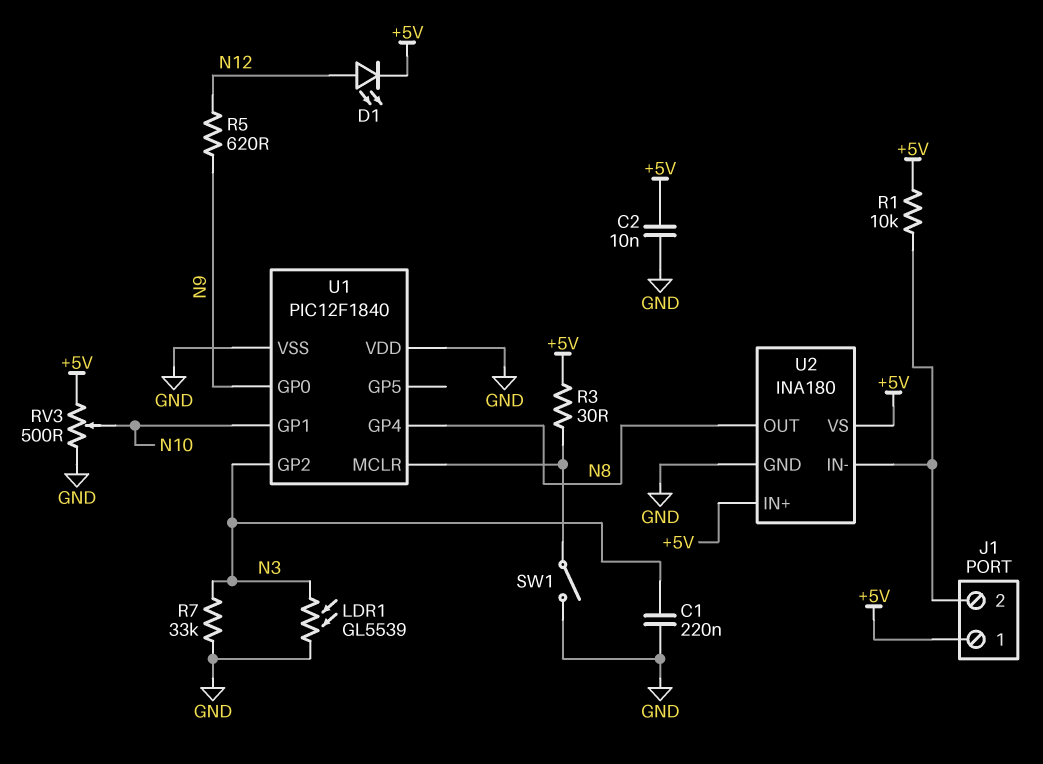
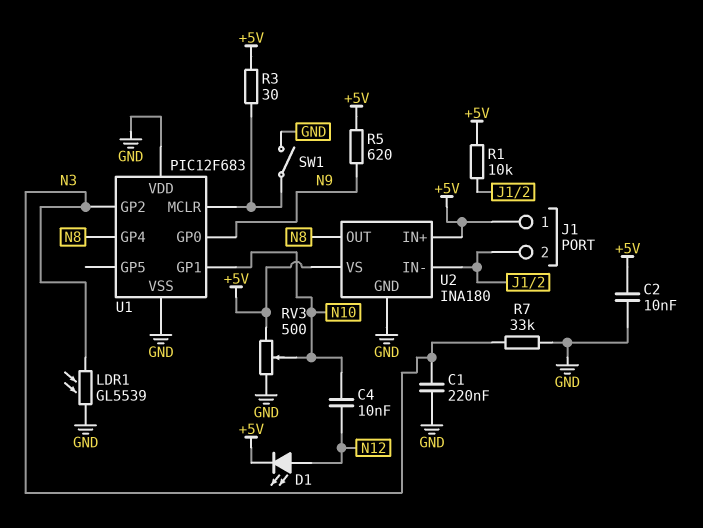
C4: none -> 10nF (N10, N12)
R5: 620 (N9, N12) -> 620 (+5V, N9)
U1: PIC12F1840 -> PIC12F683

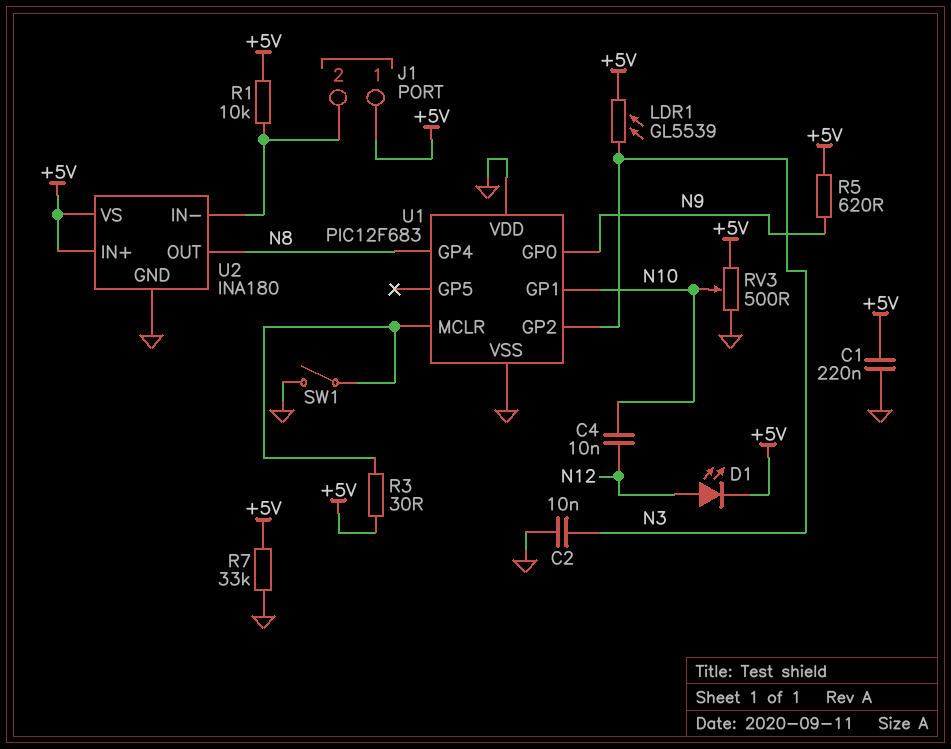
C1: 220nF (GND, N3) -> 220nF (+5V, GND)
C2: 10nF (+5V, GND) -> 10nF (GND, N3)
LDR1: GL5539 (GND, N3) -> GL5539 (+5V, N3)
R7: 33k (GND, N3) -> 33k (+5V, GND)

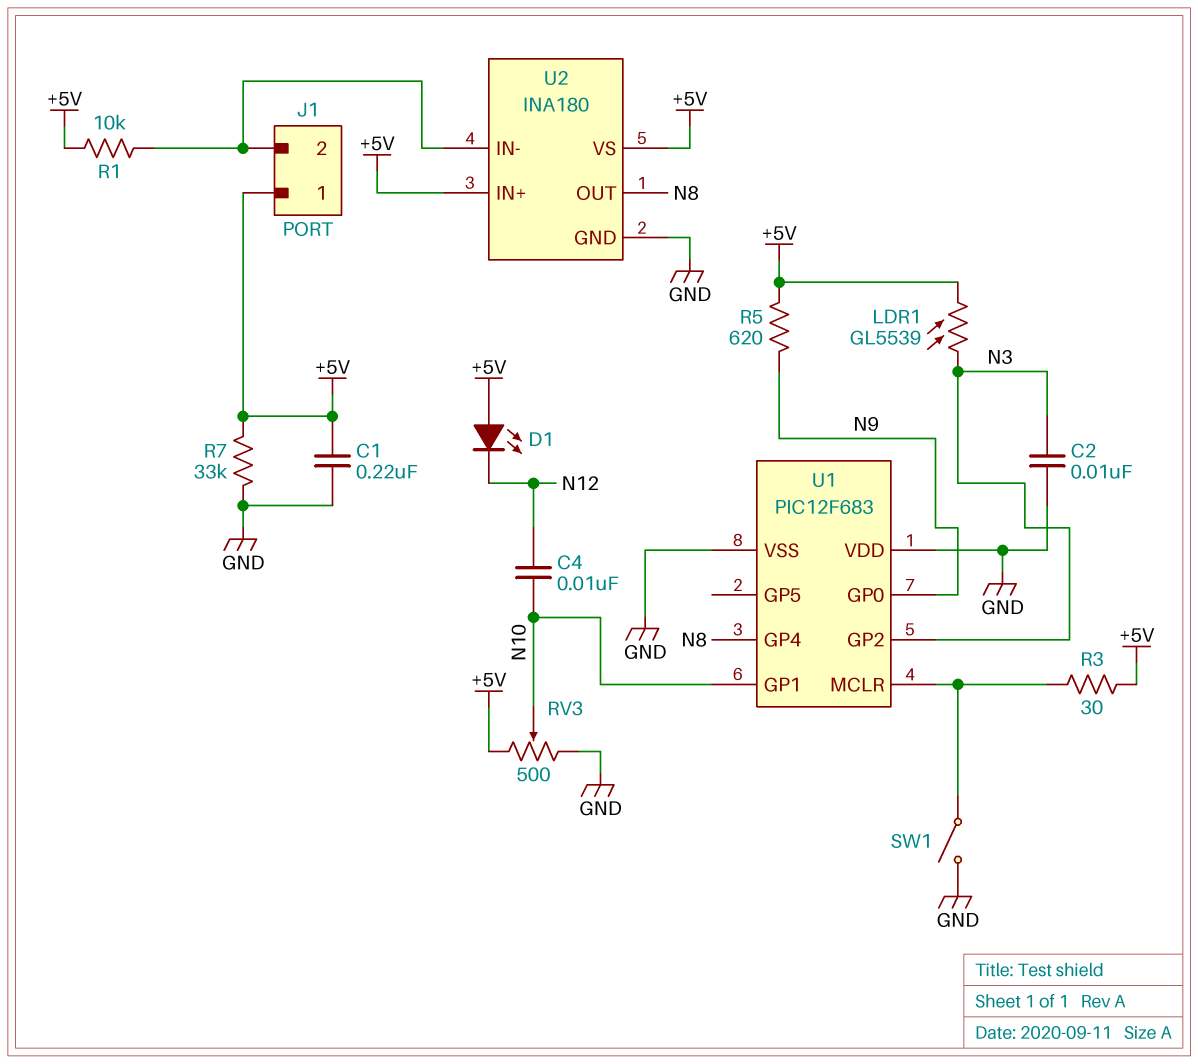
D1: LED (A N12, K +5V) -> LED (A +5V, K N12)

